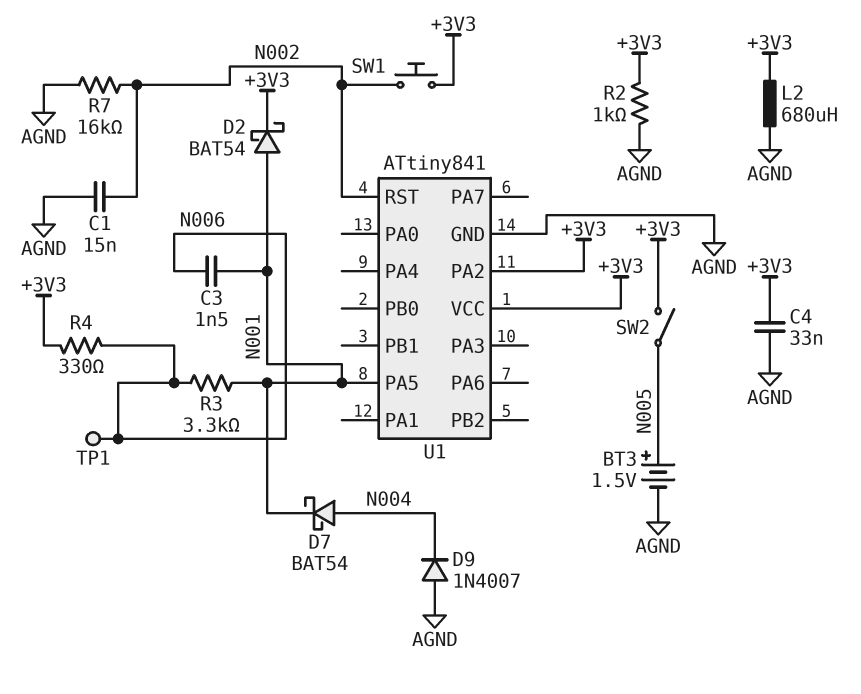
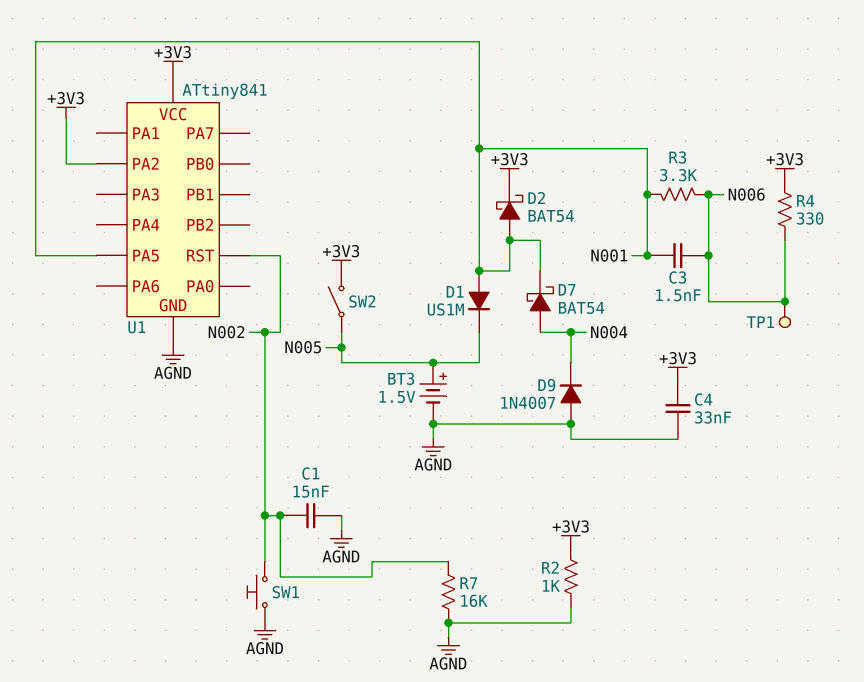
D1: none -> diode US1M (A N001, K N005)
L2: 680uH (+3V3, AGND) -> none
SW1: button (+3V3, N002) -> button (AGND, N002)

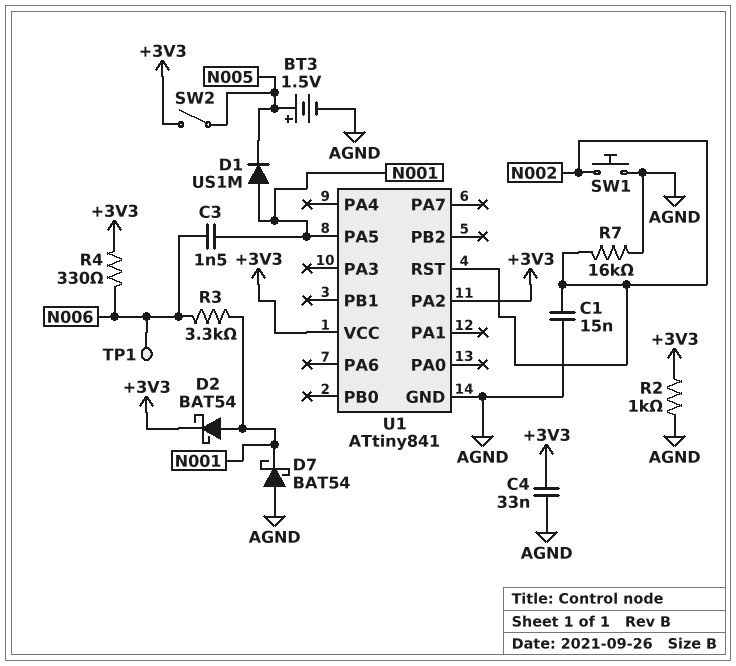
D7: schottky BAT54 (A N004, K N001) -> schottky BAT54 (A AGND, K N001)
D9: diode 1N4007 (A AGND, K N004) -> none

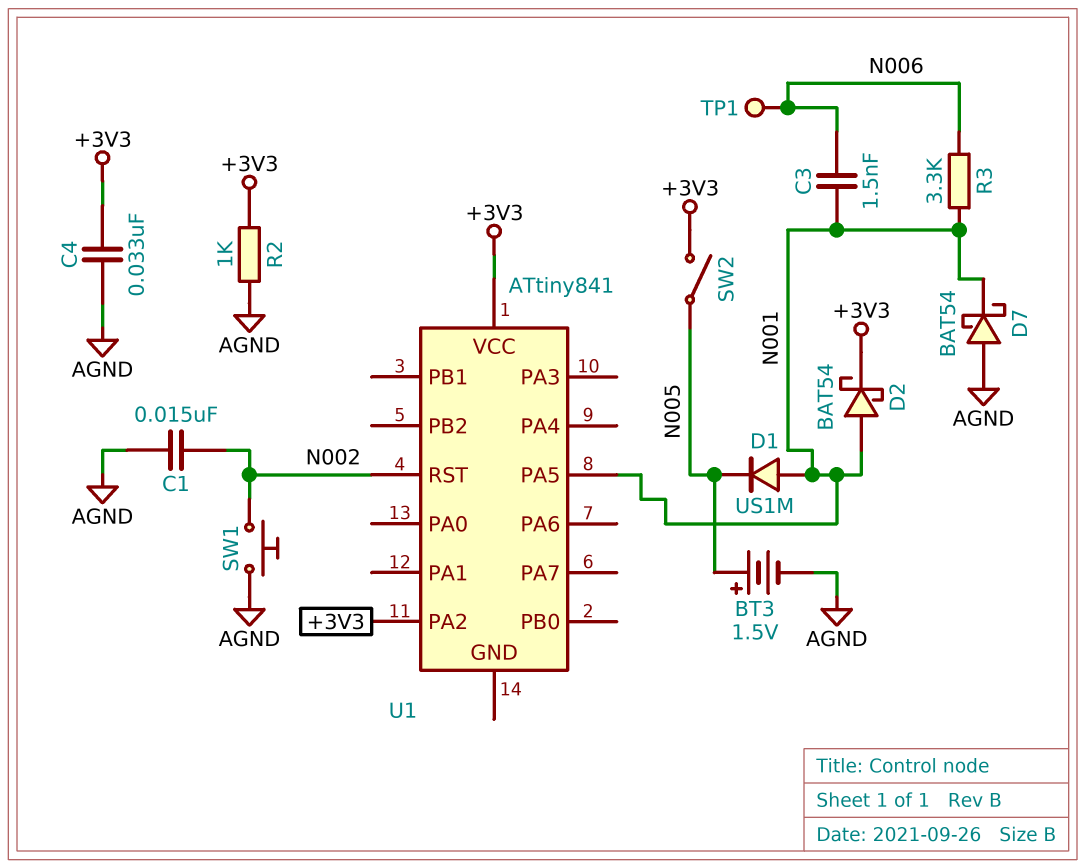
R4: 330 (+3V3, N006) -> none
R7: 16k (AGND, N002) -> none
U1 pin GND: AGND -> none

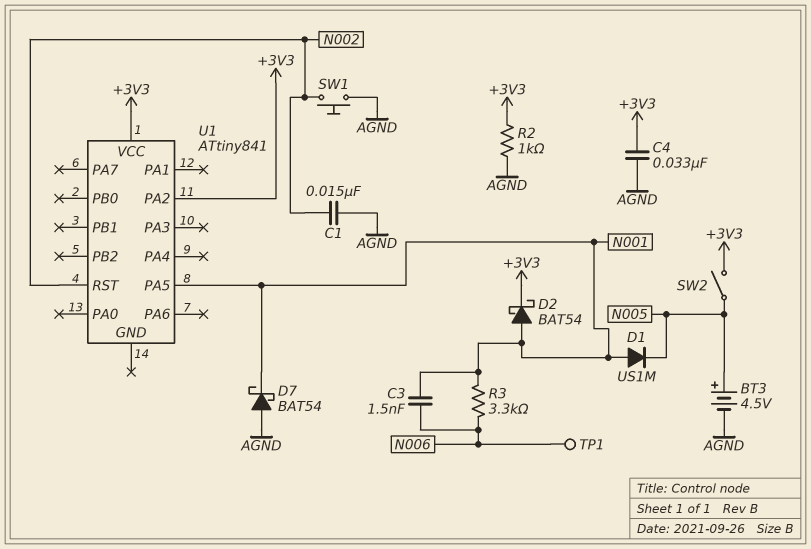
BT3: 1.5V (plus N005, minus AGND) -> 4.5V (plus N005, minus AGND)

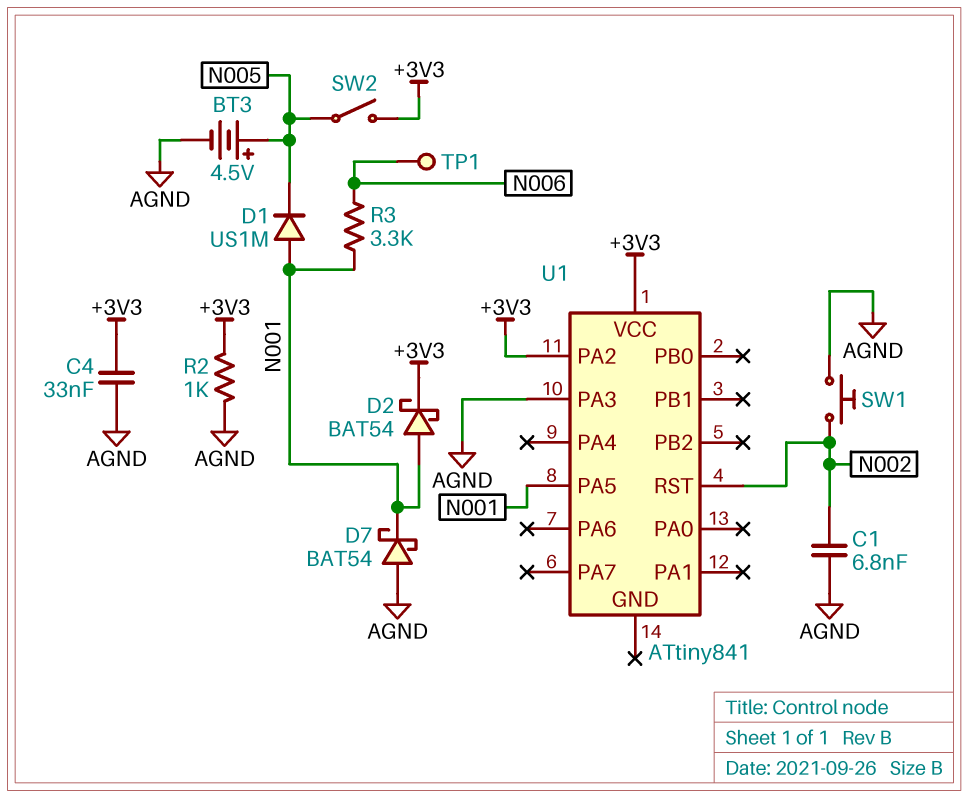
C1: 15nF (AGND, N002) -> 6.8nF (AGND, N002)
C3: 1.5nF (N001, N006) -> none
U1 pin PA3: none -> AGND

